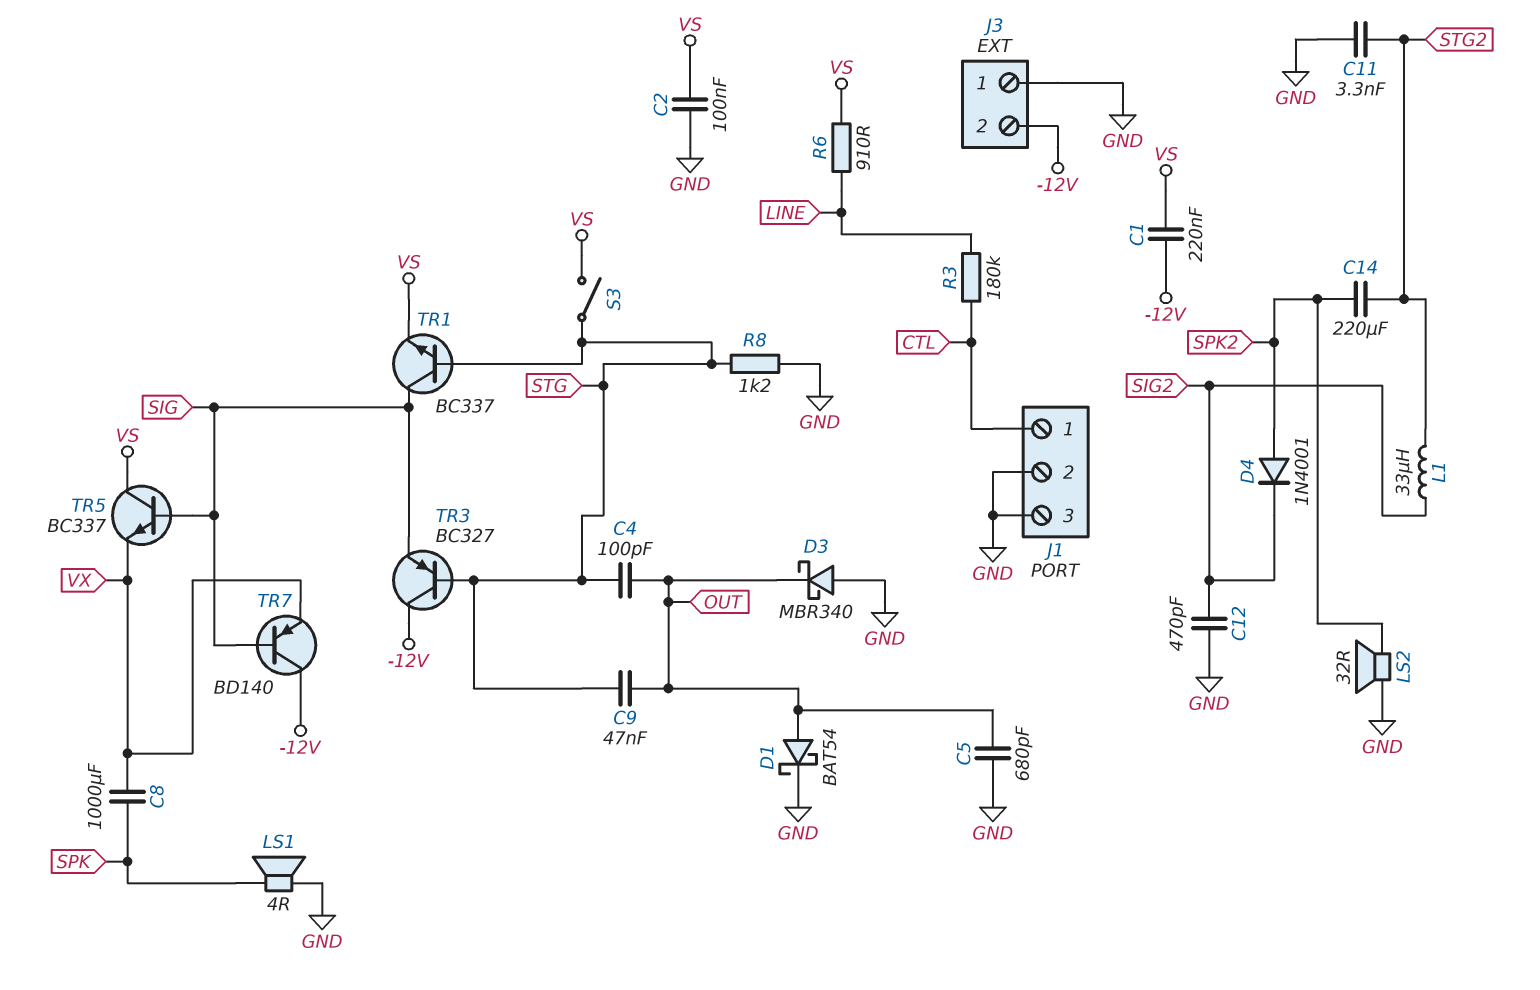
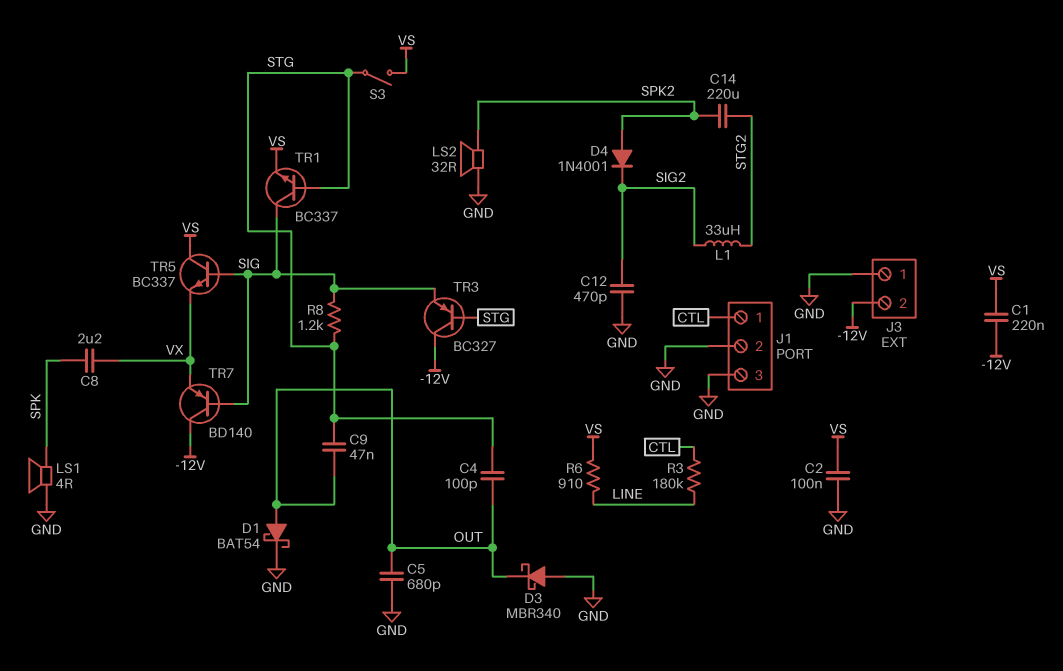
C8: 1000uF (SPK, VX) -> 2.2uF (SPK, VX)
C11: 3.3nF (GND, STG2) -> none
R8: 1.2k (GND, STG) -> 1.2k (SIG, STG)

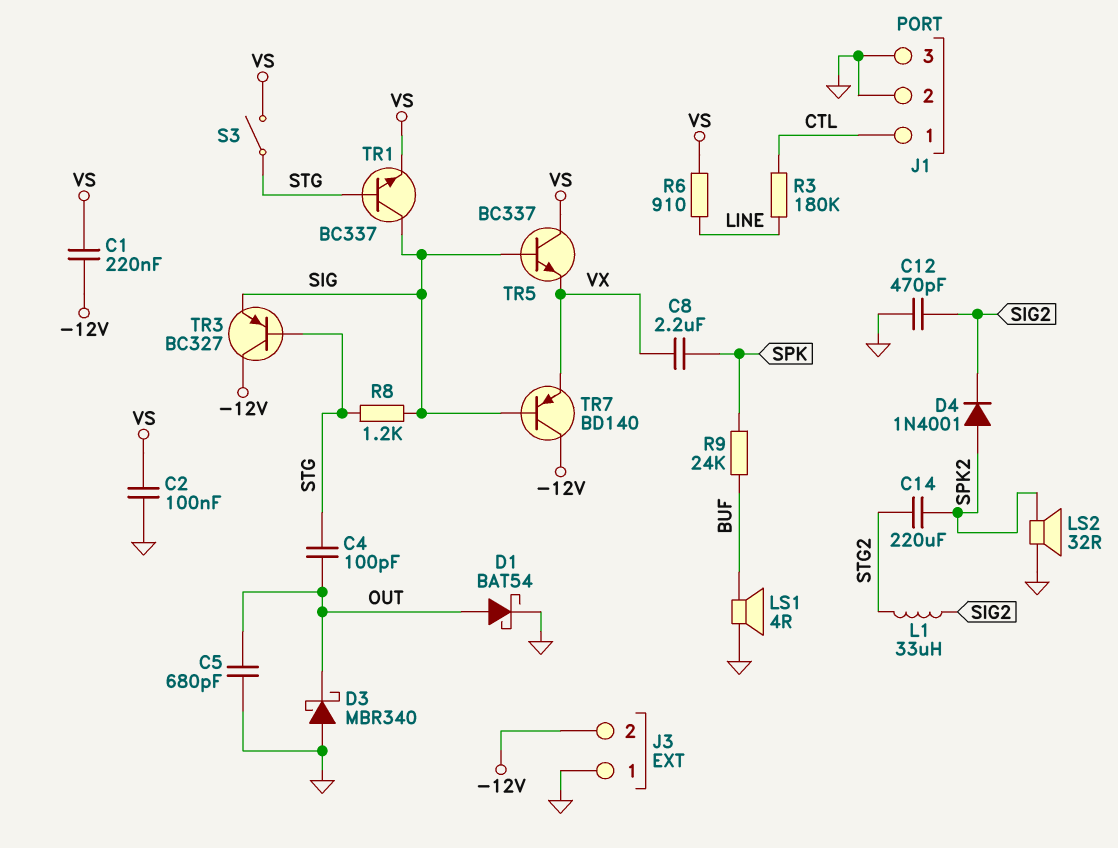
C9: 47nF (OUT, STG) -> none
LS1: speaker 4R (GND, SPK) -> speaker 4R (BUF, GND)
R9: none -> 24k (BUF, SPK)

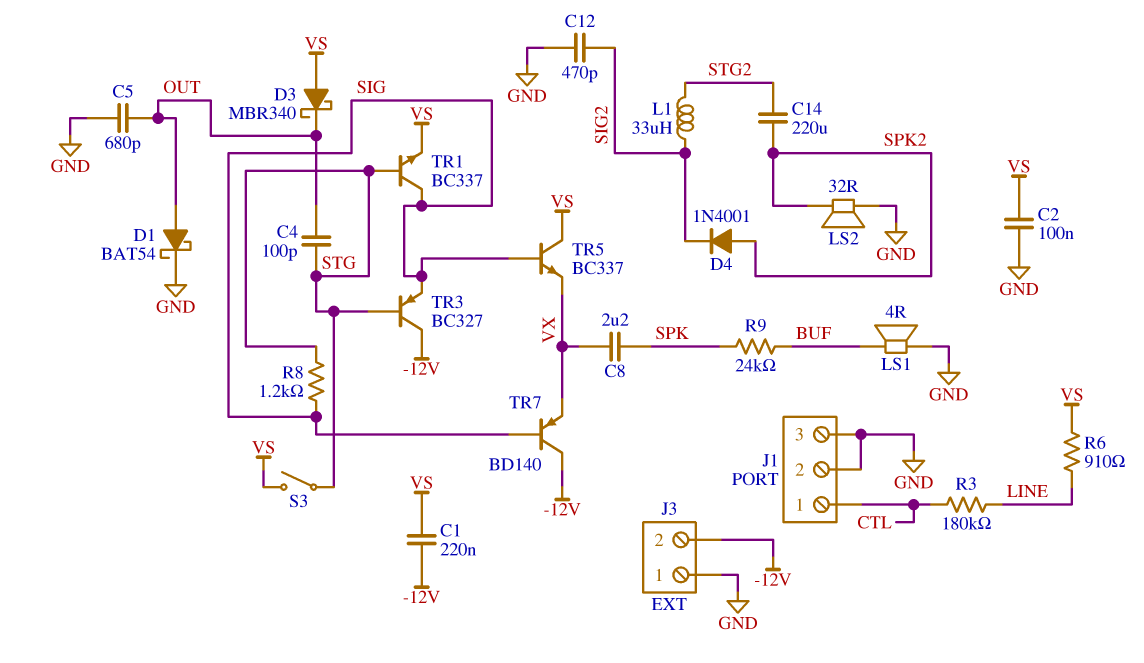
D3: schottky MBR340 (A GND, K OUT) -> schottky MBR340 (A VS, K OUT)

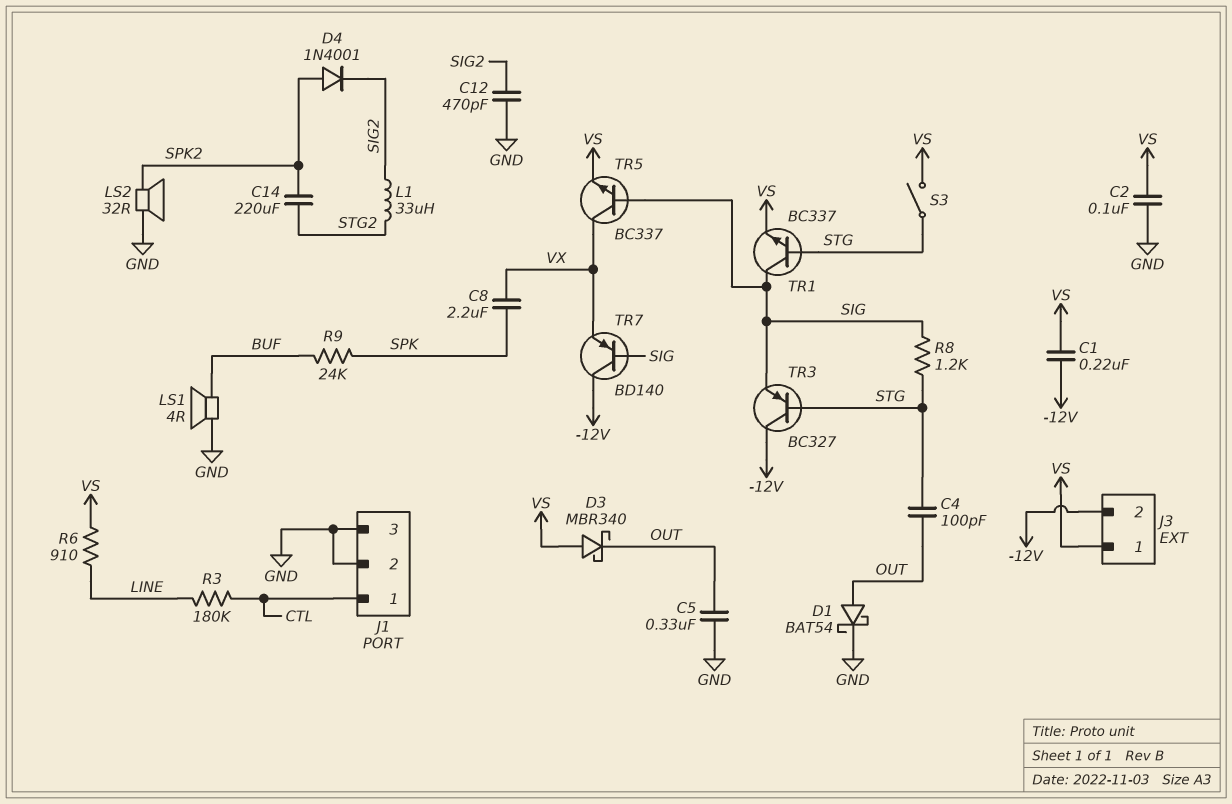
C5: 680pF (GND, OUT) -> 330nF (GND, OUT)
J3 pin 1: GND -> VS
TR5: NPN BC337 (B SIG, C VS, E VX) -> NPN BC337 (B SIG, C VX, E VS)

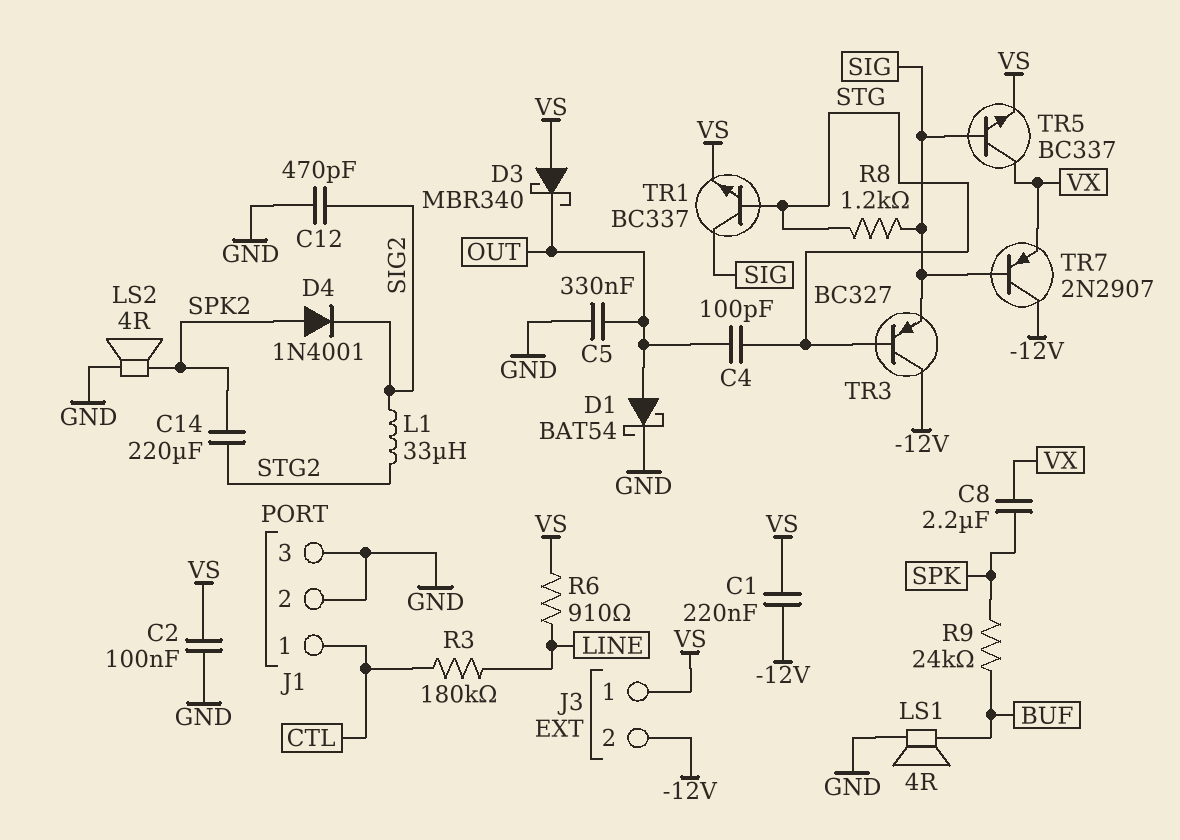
LS2: speaker 32R (GND, SPK2) -> speaker 4R (GND, SPK2)
S3: switch (STG, VS) -> none
TR7: PNP BD140 (B SIG, C -12V, E VX) -> PNP 2N2907 (B SIG, C -12V, E VX)

